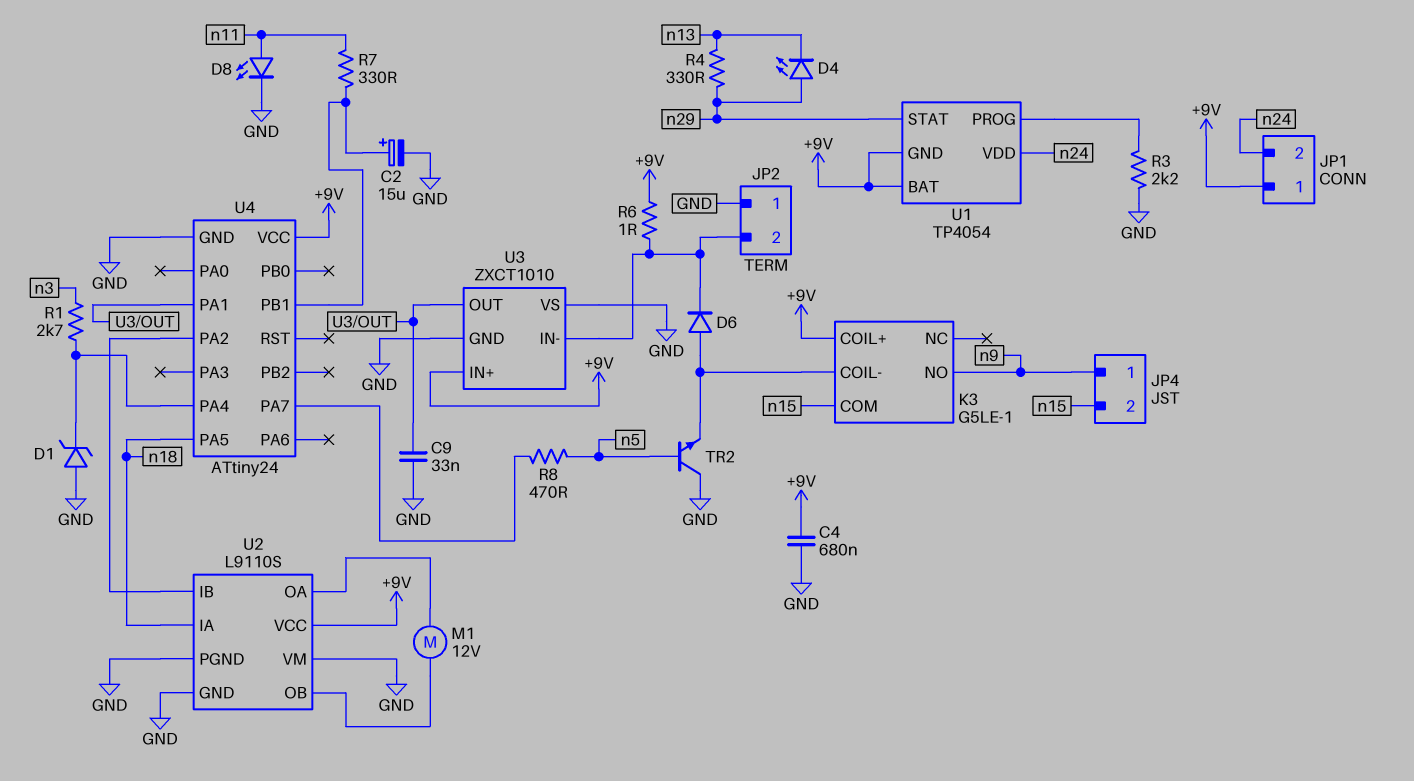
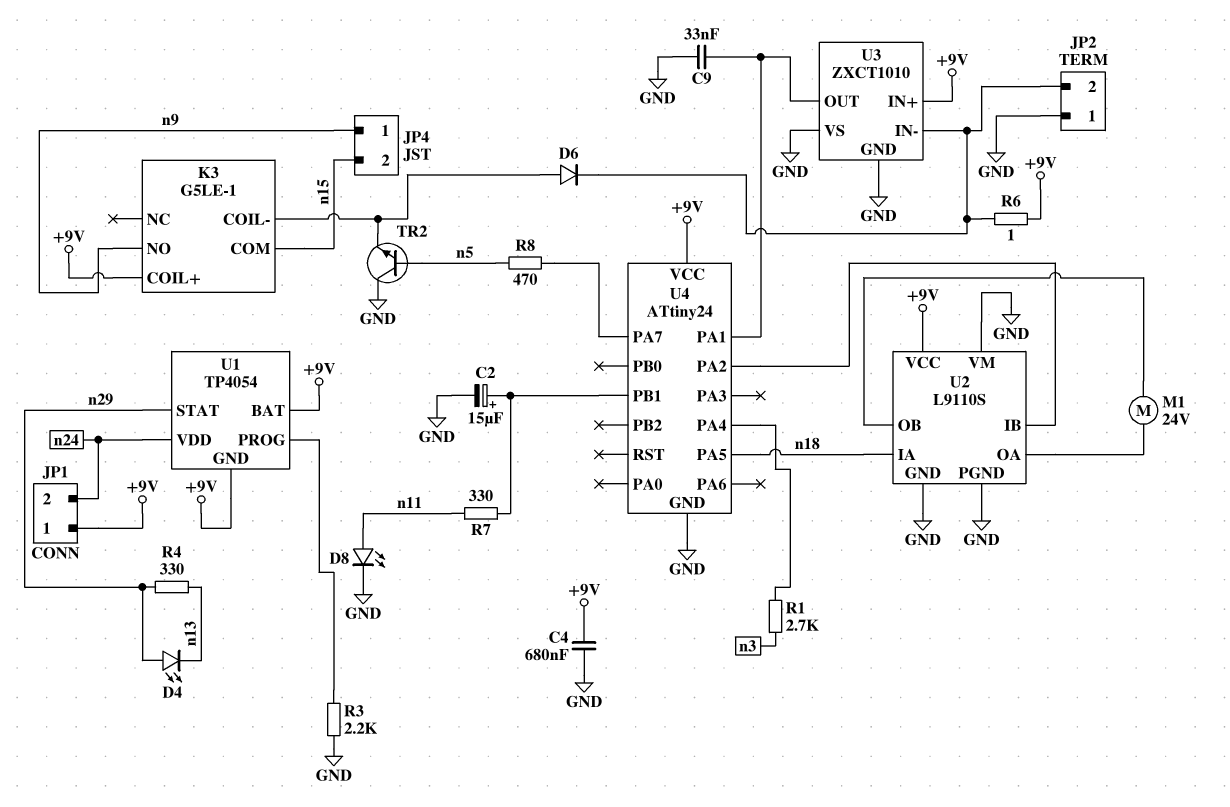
D1: zener (A GND, K U4/PA4) -> none
M1: motor 12V (U2/OA, U2/OB) -> motor 24V (U2/OA, U2/OB)

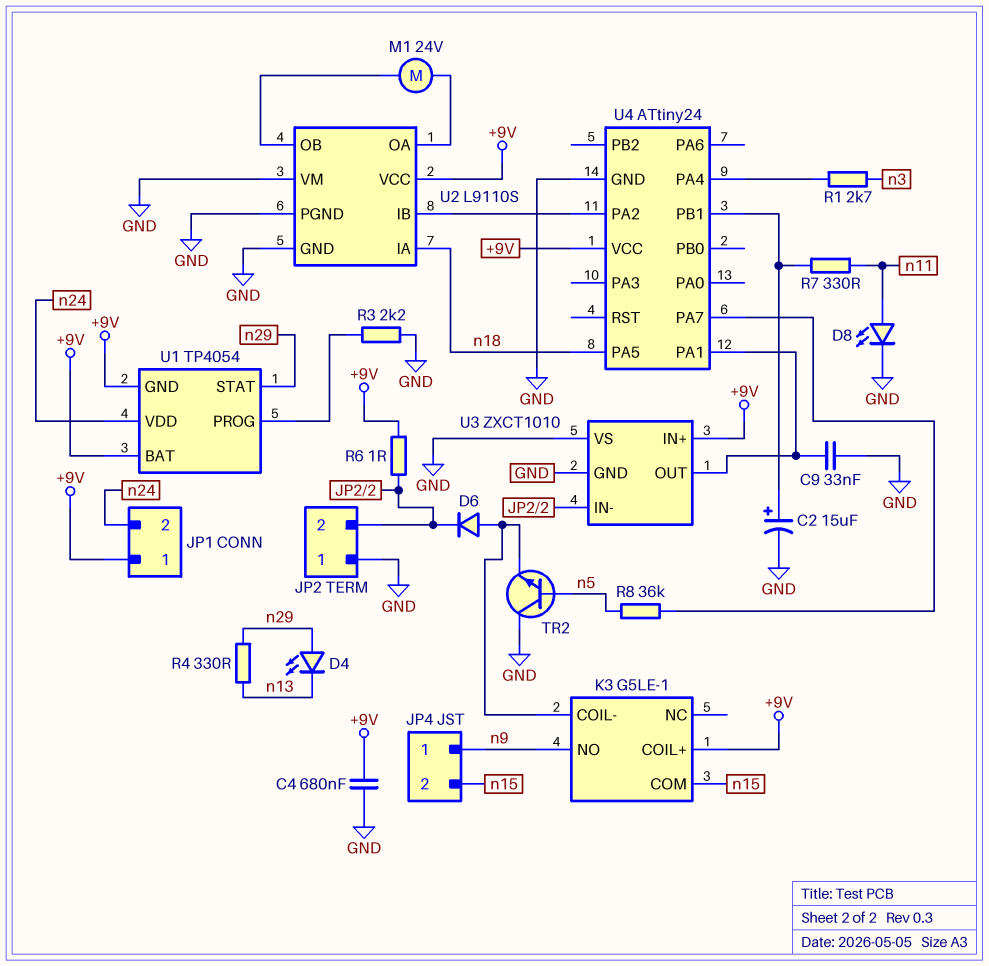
R8: 470 (U4/PA7, n5) -> 36k (U4/PA7, n5)

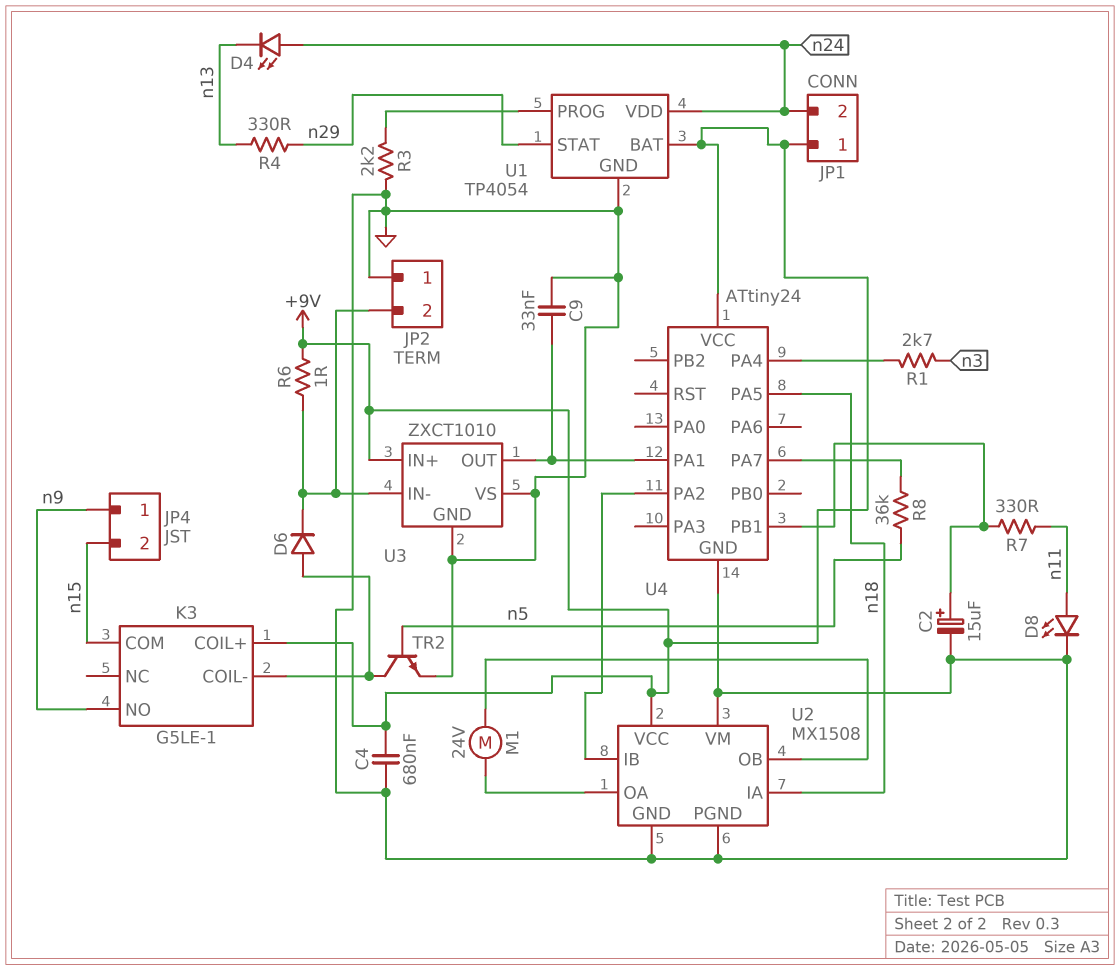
D4: LED (A n29, K n13) -> LED (A n24, K n13)
TR2: NPN (B n5, C GND, E K3/COIL-) -> NPN (B n5, C K3/COIL-, E GND)
U1 pin GND: +9V -> GND
U2: L9110S -> MX1508

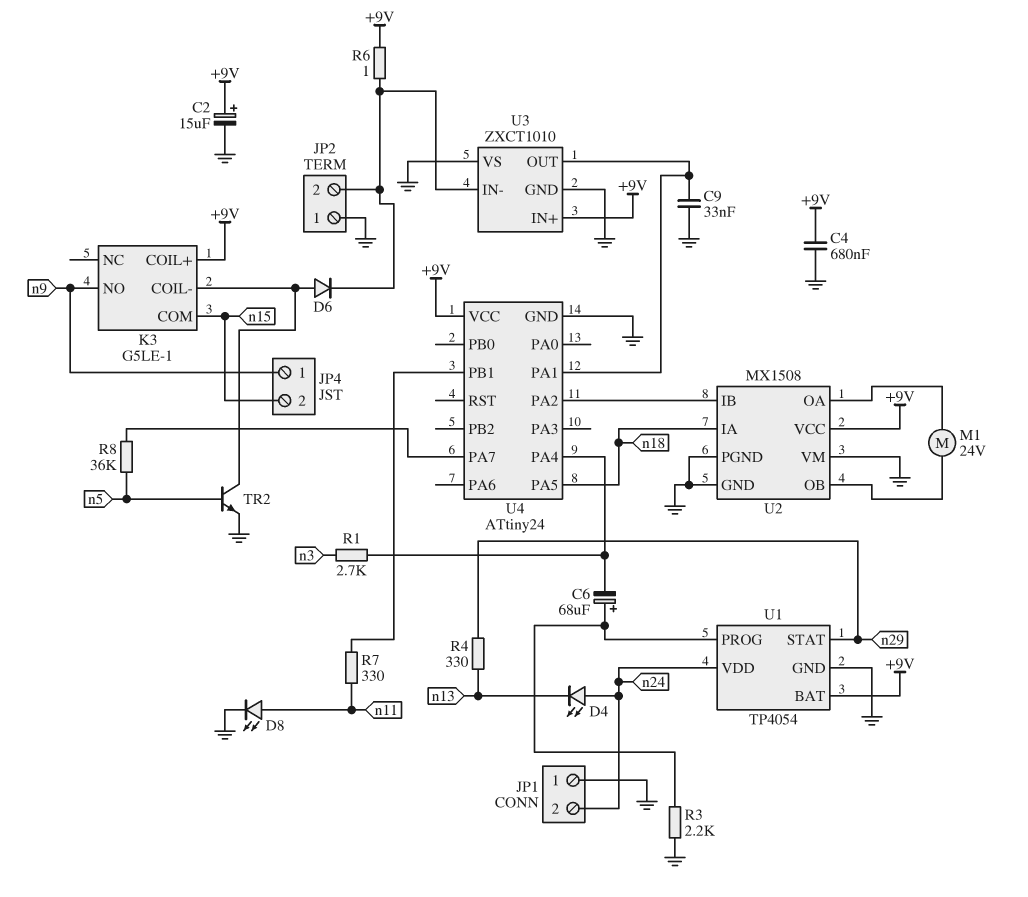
C2: 15uF (plus U4/PB1, minus GND) -> 15uF (plus +9V, minus GND)
C6: none -> 68uF (plus U1/PROG, minus U4/PA4)
JP1 pin 1: +9V -> GND

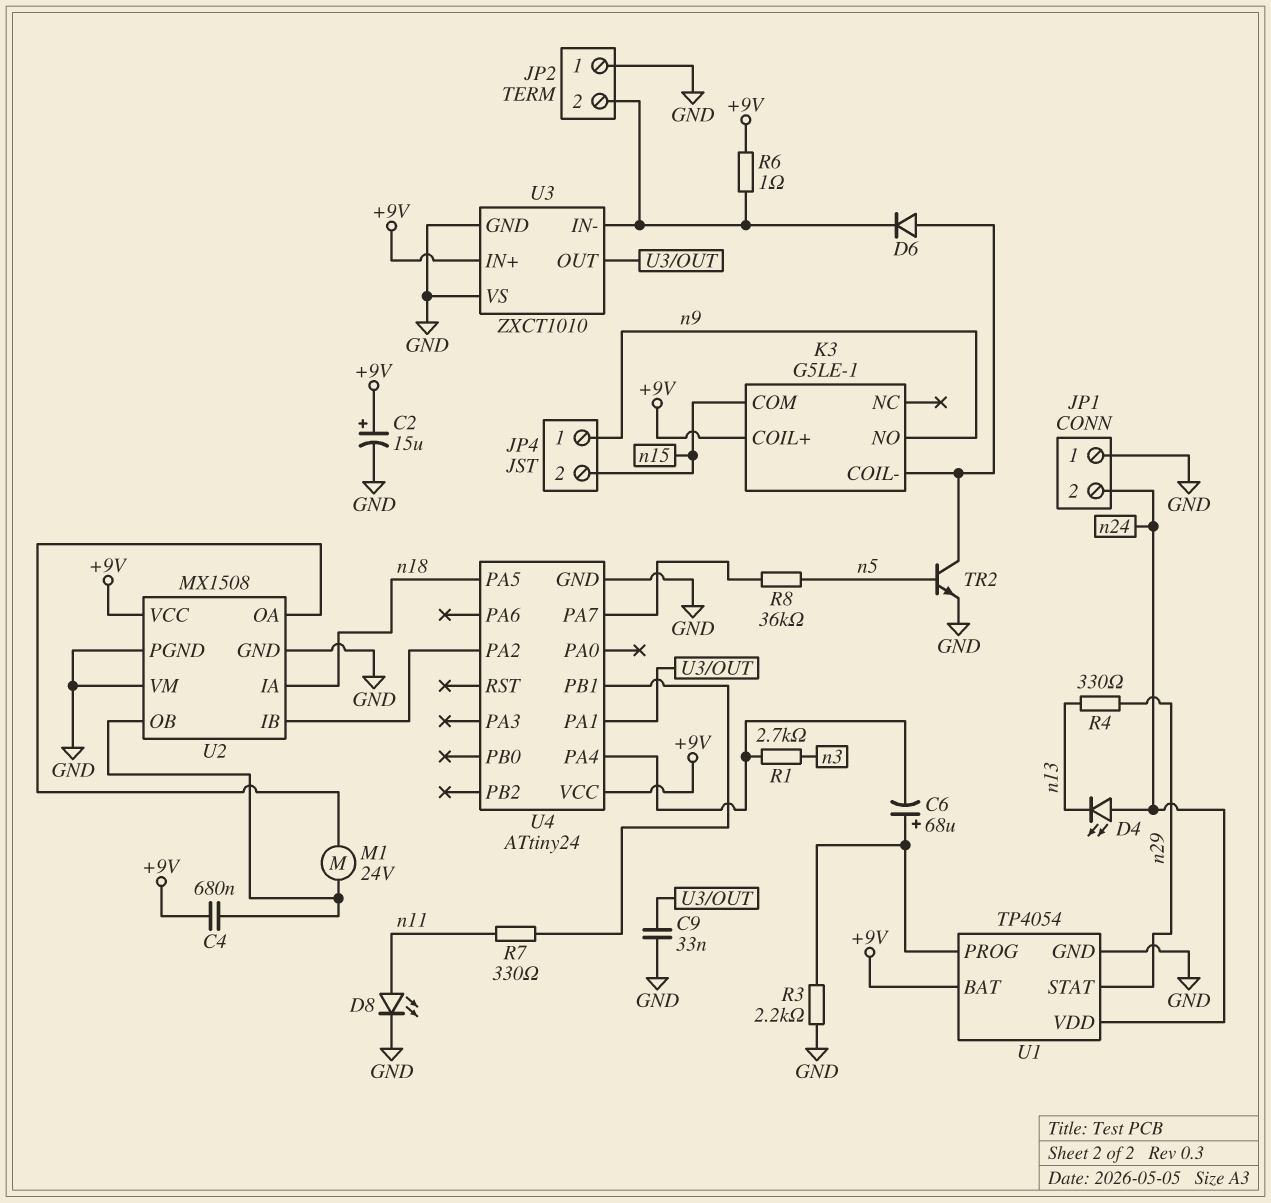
C4: 680nF (+9V, GND) -> 680nF (+9V, U2/OB)

